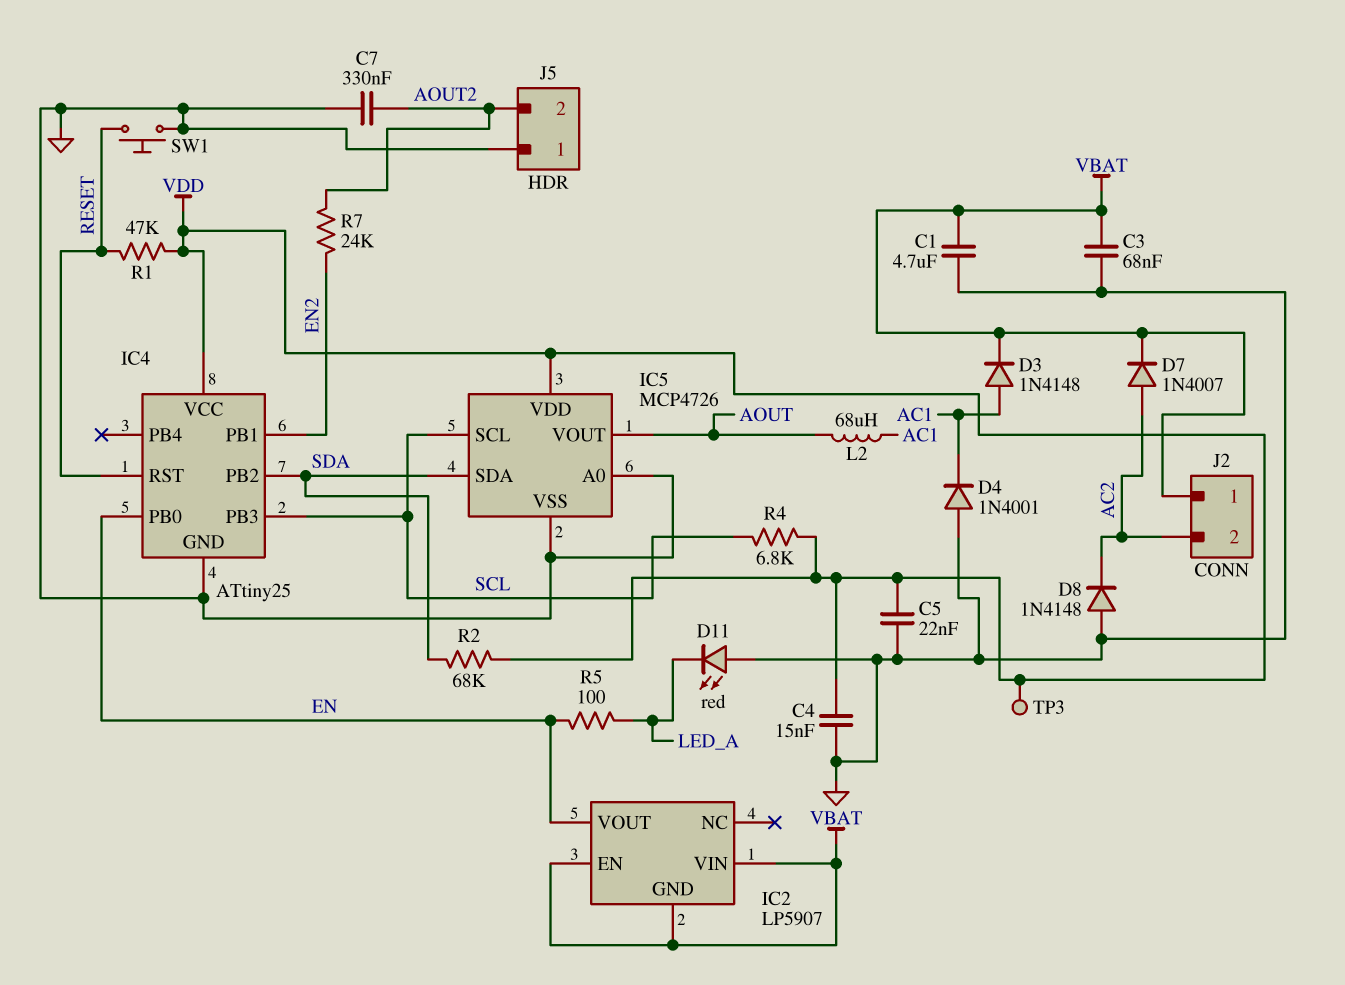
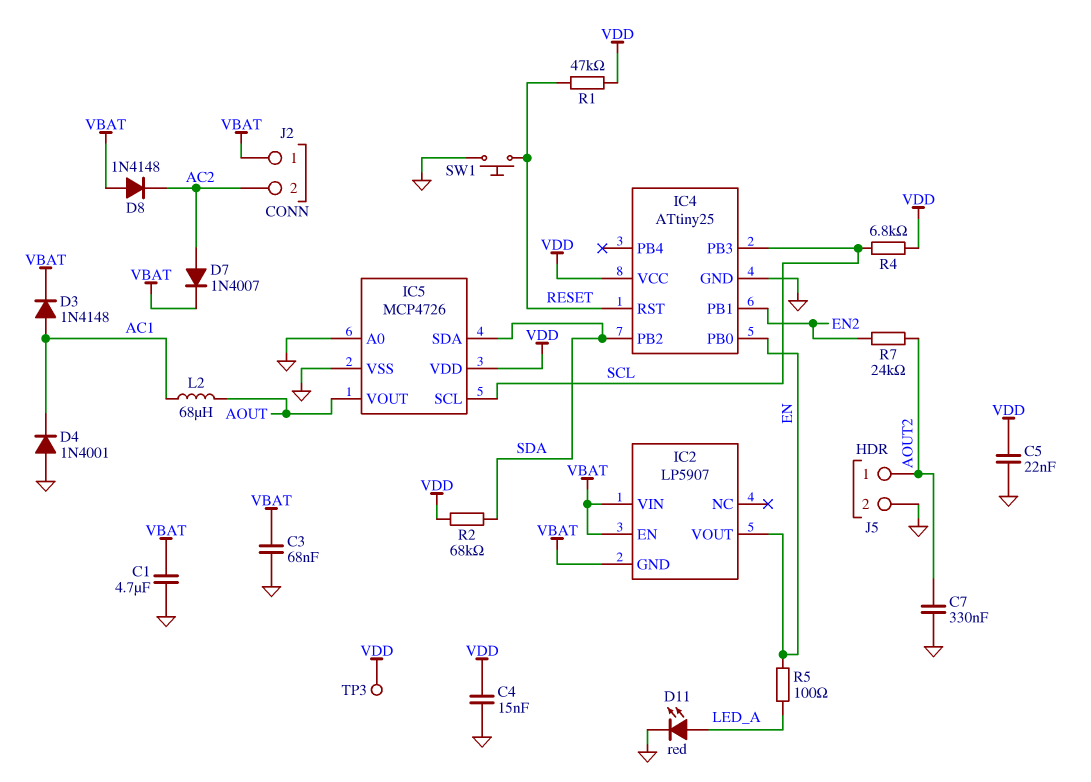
D8: diode 1N4148 (A GND, K AC2) -> diode 1N4148 (A VBAT, K AC2)
D11: LED red (A GND, K LED_A) -> LED red (A LED_A, K GND)
J5 pin 1: GND -> AOUT2
J5 pin 2: AOUT2 -> GND

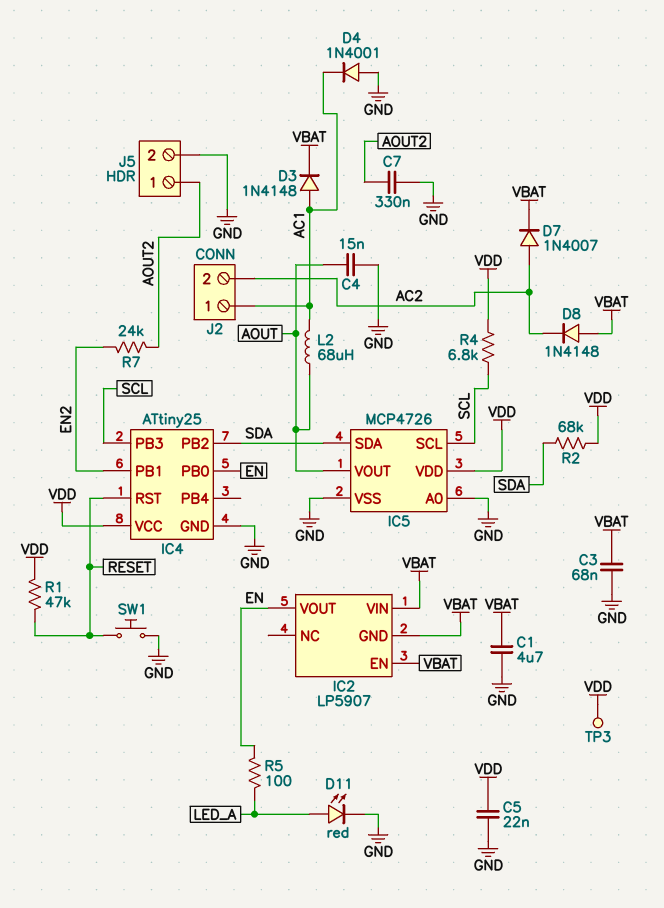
C4: 15nF (GND, VDD) -> 15nF (AOUT, GND)
J2 pin 1: VBAT -> AC1

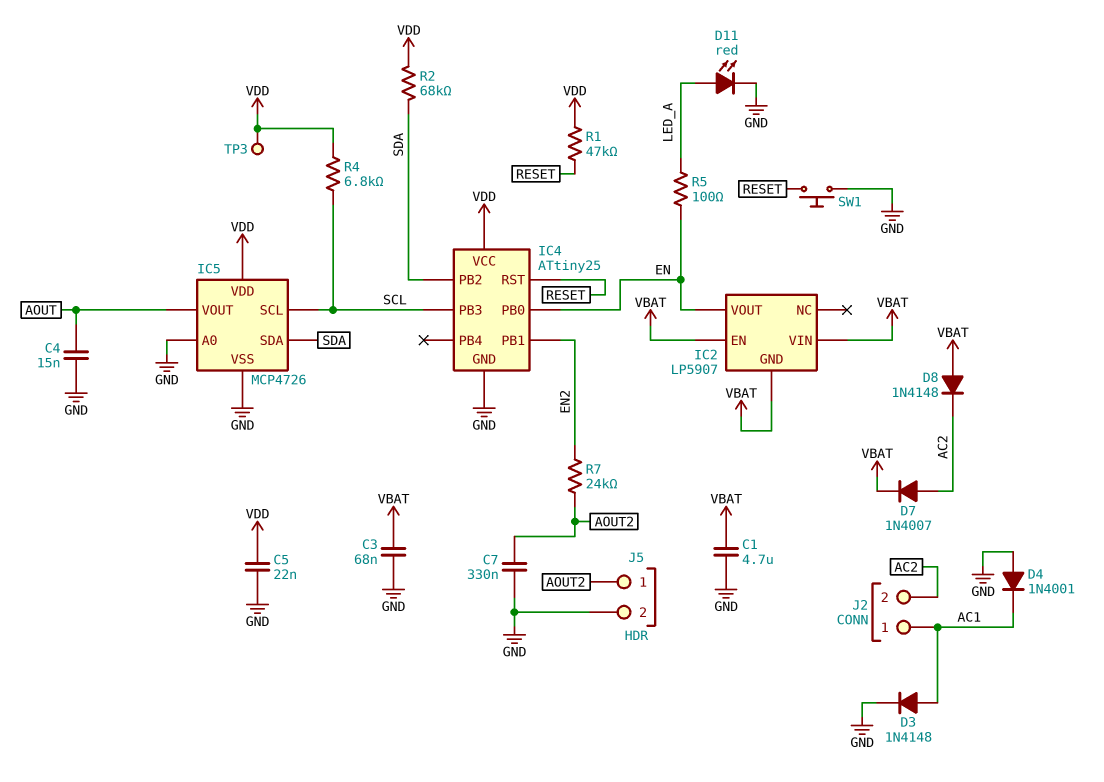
D3: diode 1N4148 (A AC1, K VBAT) -> diode 1N4148 (A AC1, K GND)
L2: 68uH (AC1, AOUT) -> none

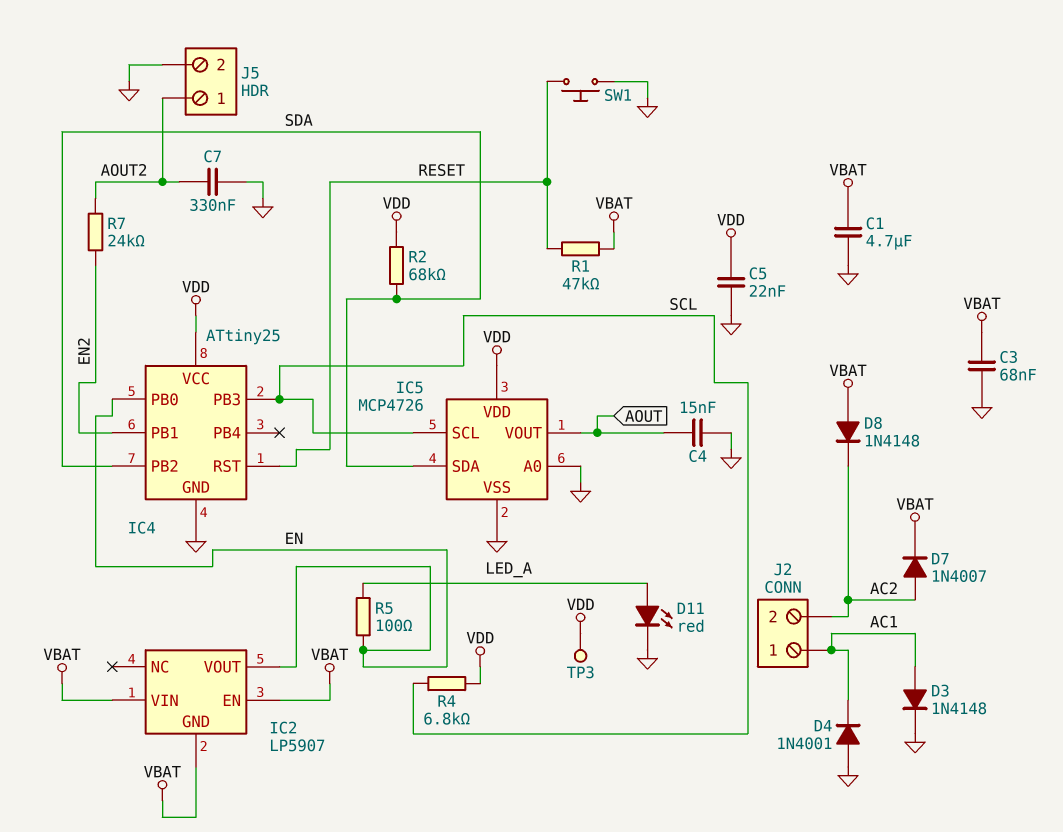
R1: 47k (RESET, VDD) -> 47k (RESET, VBAT)

